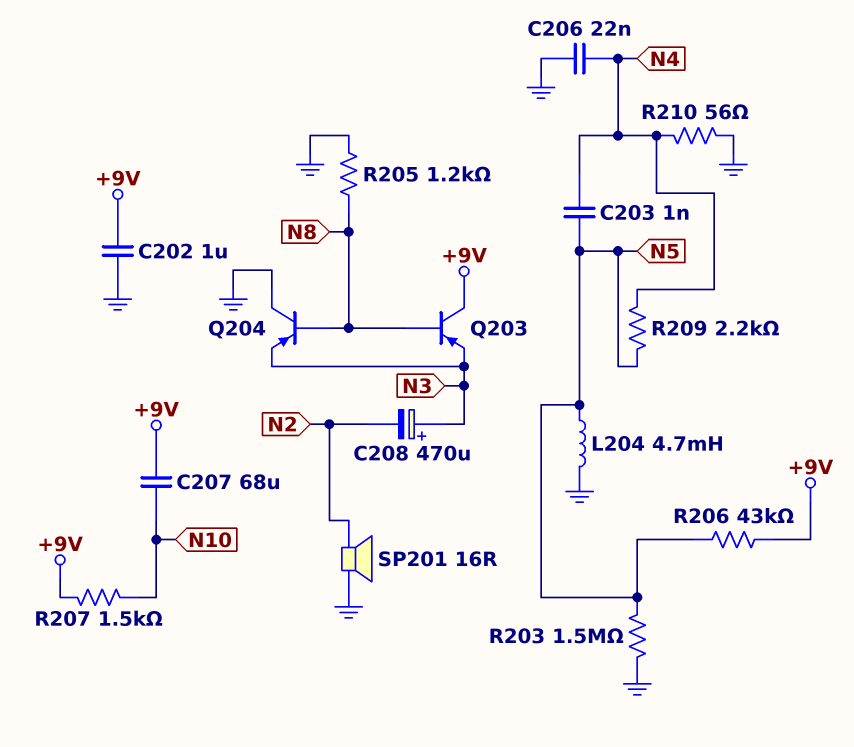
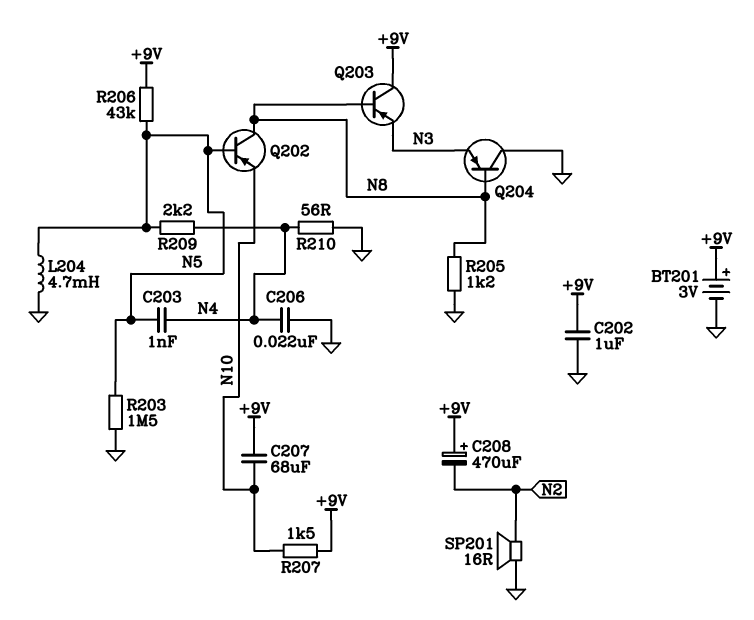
BT201: none -> 3V (plus +9V, minus GND)
C208: 470uF (plus N3, minus N2) -> 470uF (plus +9V, minus N2)
Q202: none -> PNP (B N5, C N8, E N10)

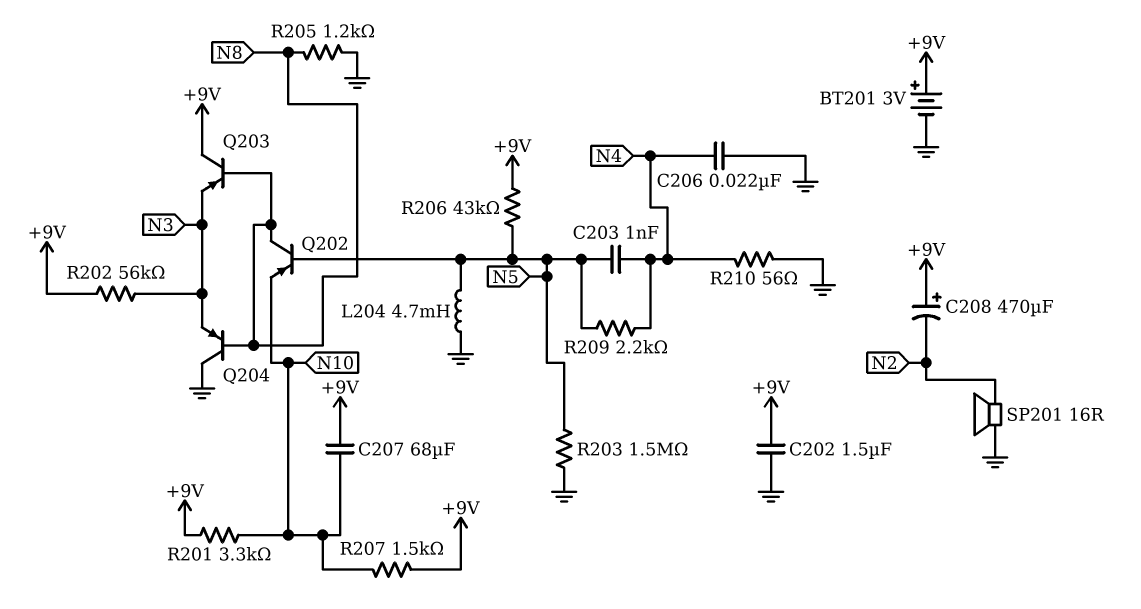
C202: 1uF (+9V, GND) -> 1.5uF (+9V, GND)
R201: none -> 3.3k (+9V, N10)
R202: none -> 56k (+9V, N3)

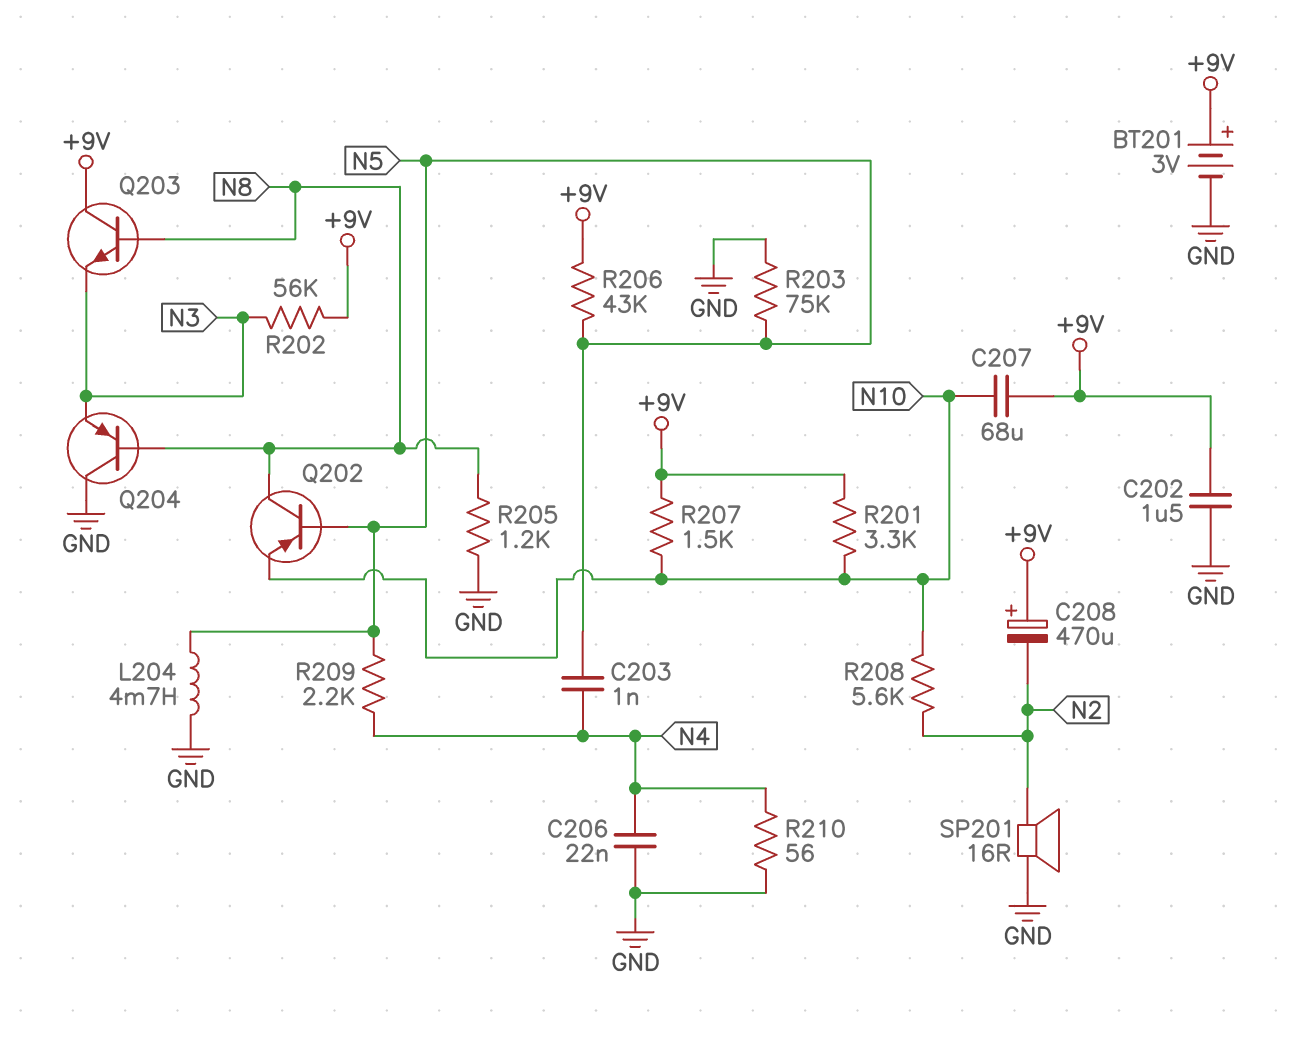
Q203: PNP (B N8, C +9V, E N3) -> NPN (B N8, C +9V, E N3)
R203: 1.5M (GND, N5) -> 75k (GND, N5)
R208: none -> 5.6k (N2, N10)

